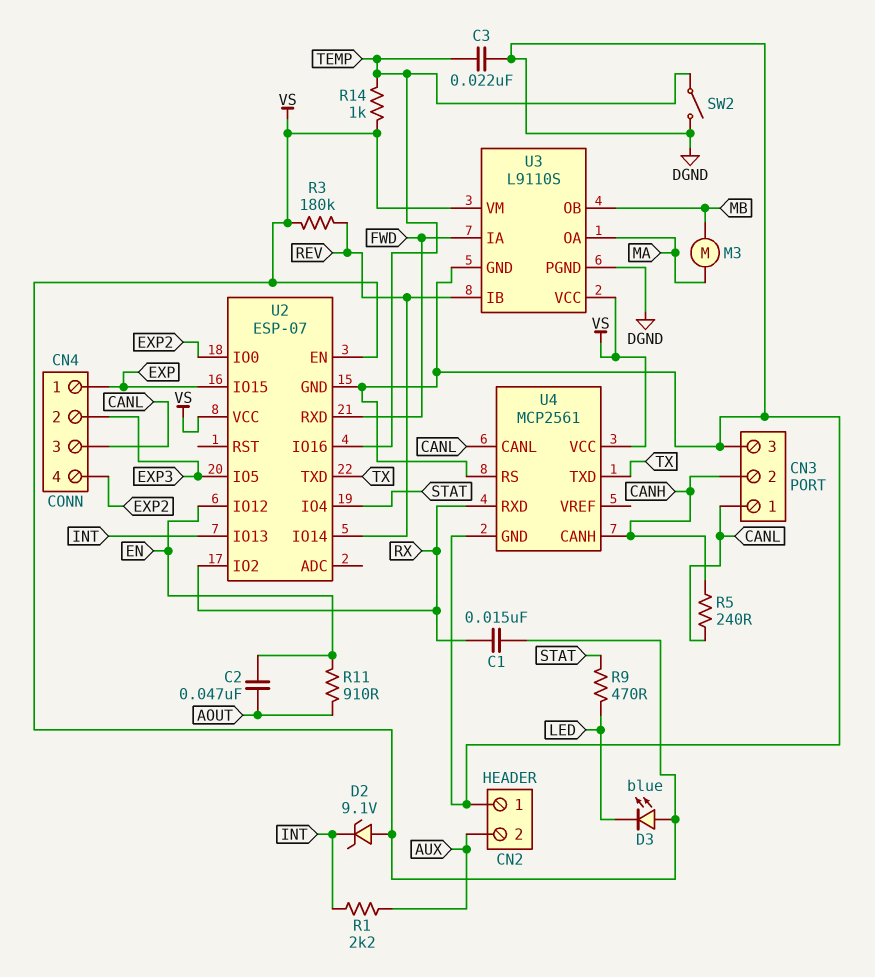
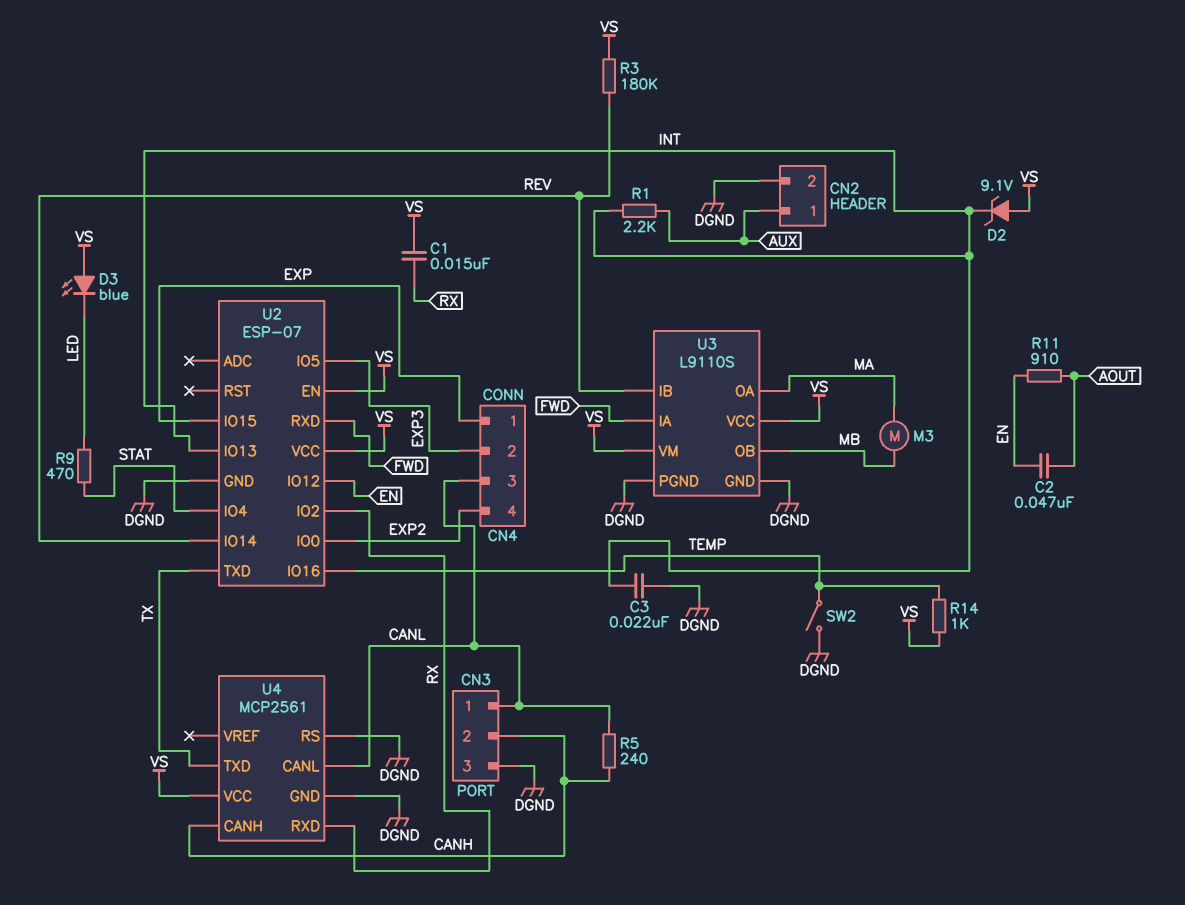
C3: 22nF (DGND, TEMP) -> 22nF (DGND, INT)
CN2 pin 1: DGND -> AUX
CN2 pin 2: AUX -> DGND

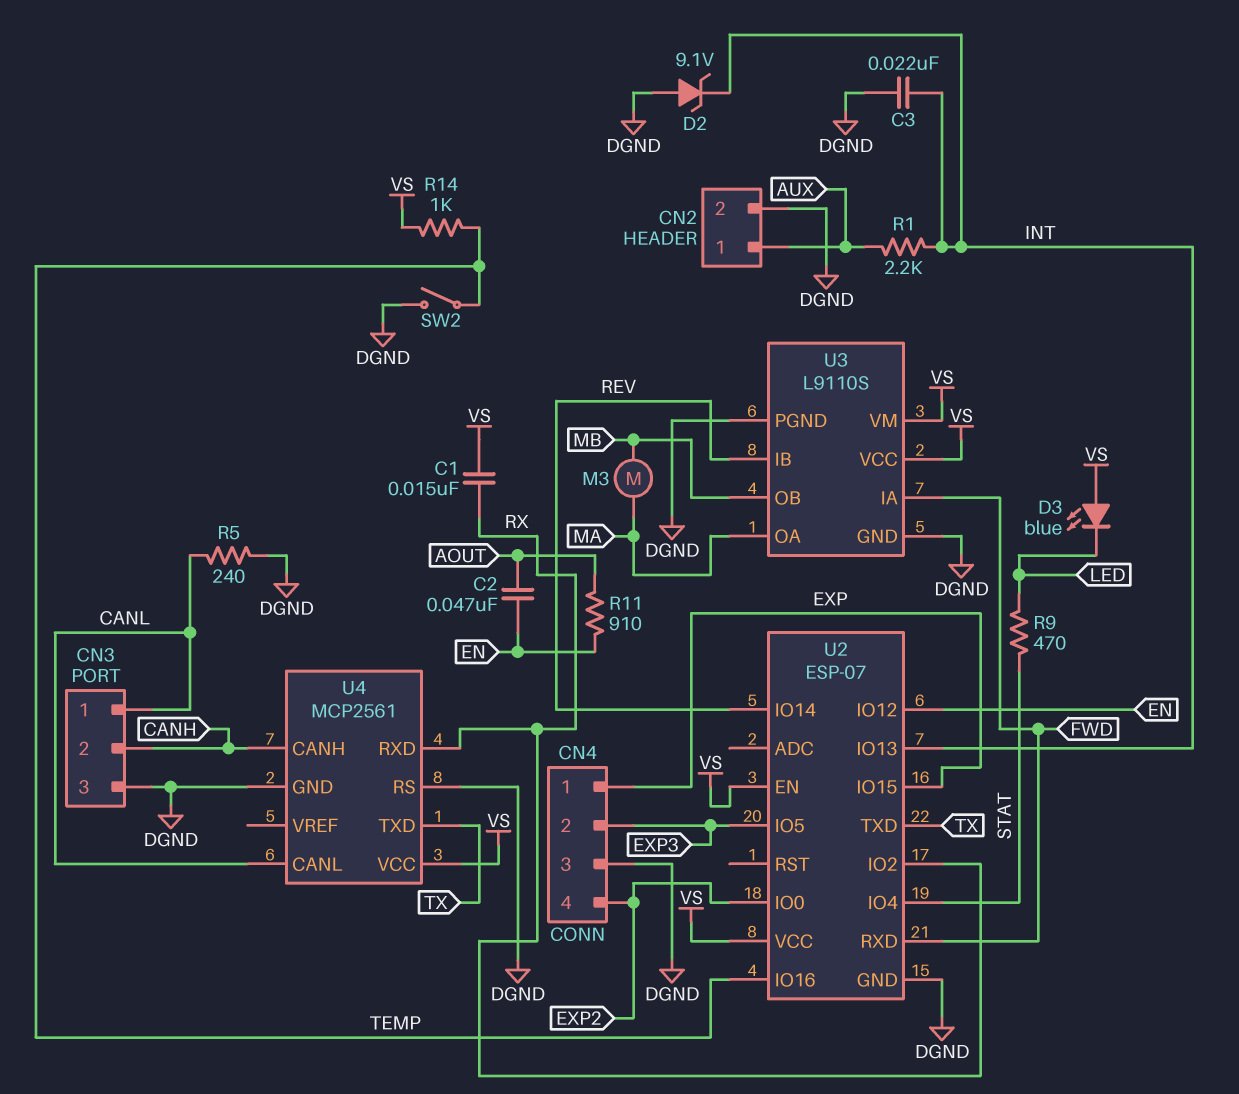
CN4 pin 3: CANL -> DGND
D2: zener 9.1V (A VS, K INT) -> zener 9.1V (A DGND, K INT)
R3: 180k (REV, VS) -> none
R5: 240 (CANH, CANL) -> 240 (CANL, DGND)

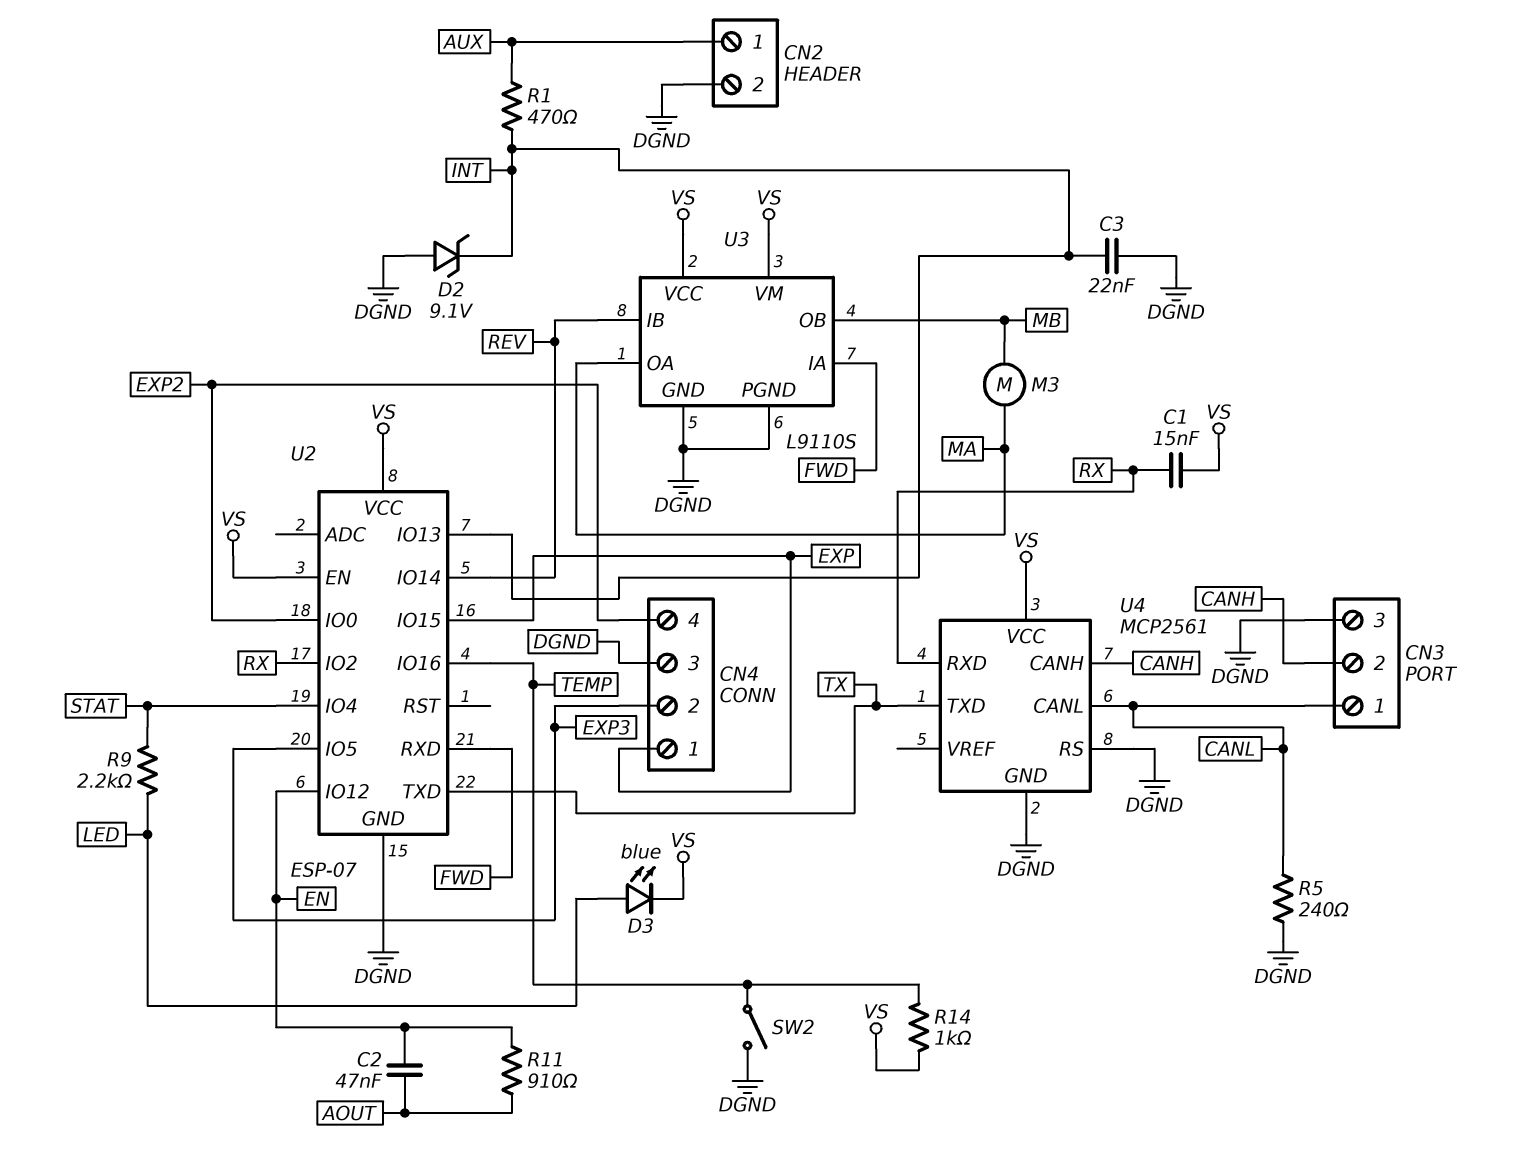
D3: LED blue (A VS, K LED) -> LED blue (A LED, K VS)
R1: 2.2k (AUX, INT) -> 470 (AUX, INT)
R9: 470 (LED, STAT) -> 2.2k (LED, STAT)

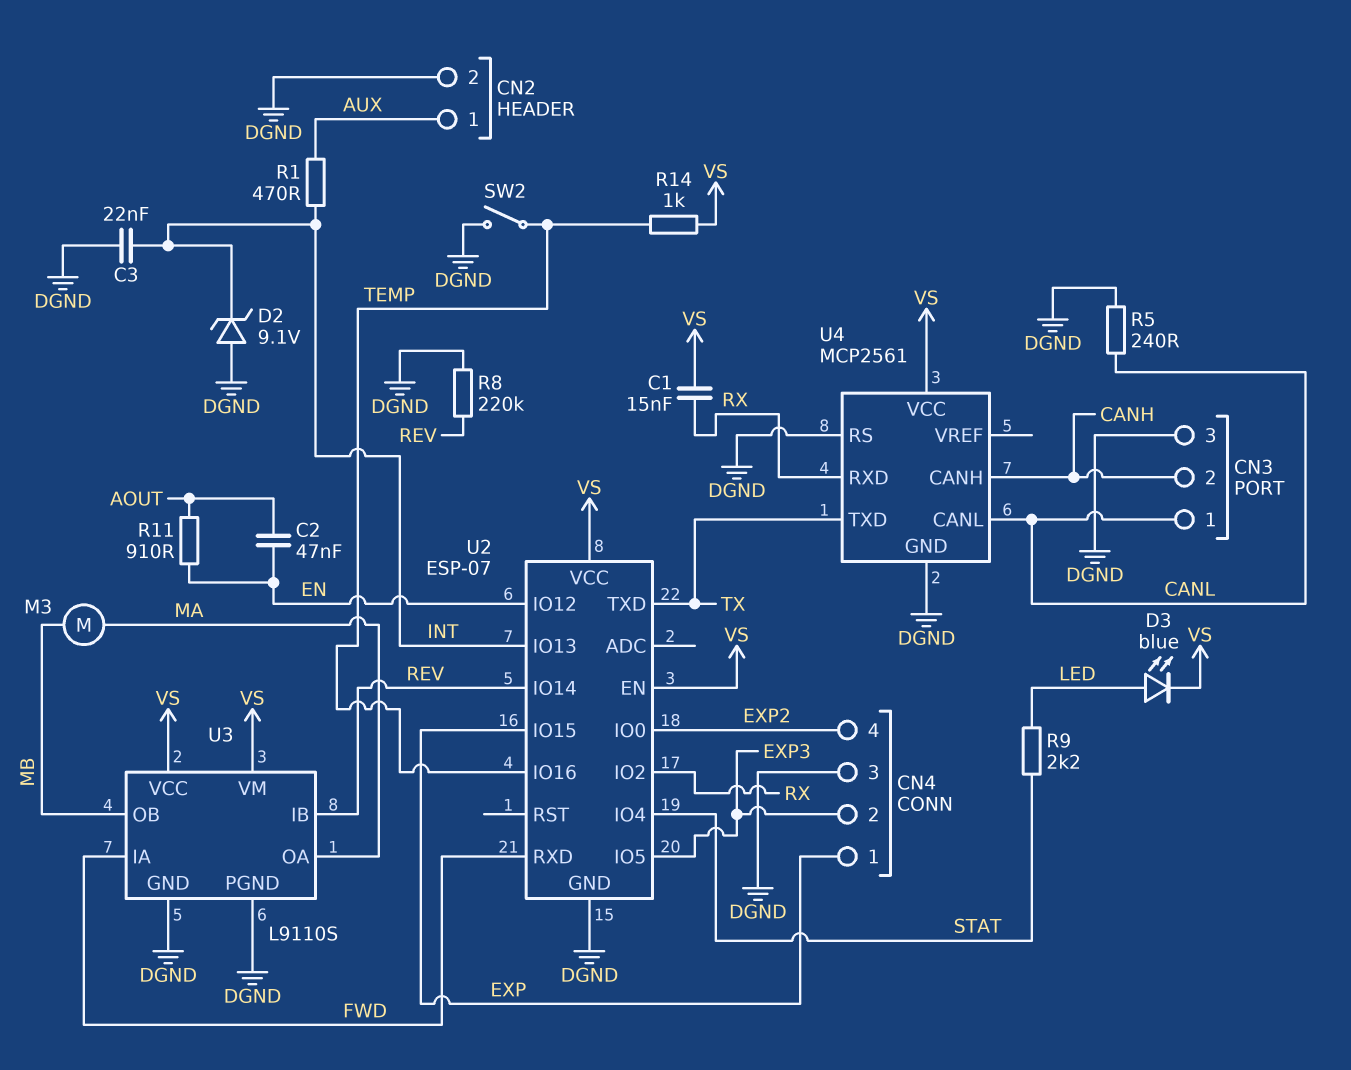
R8: none -> 220k (DGND, REV)

